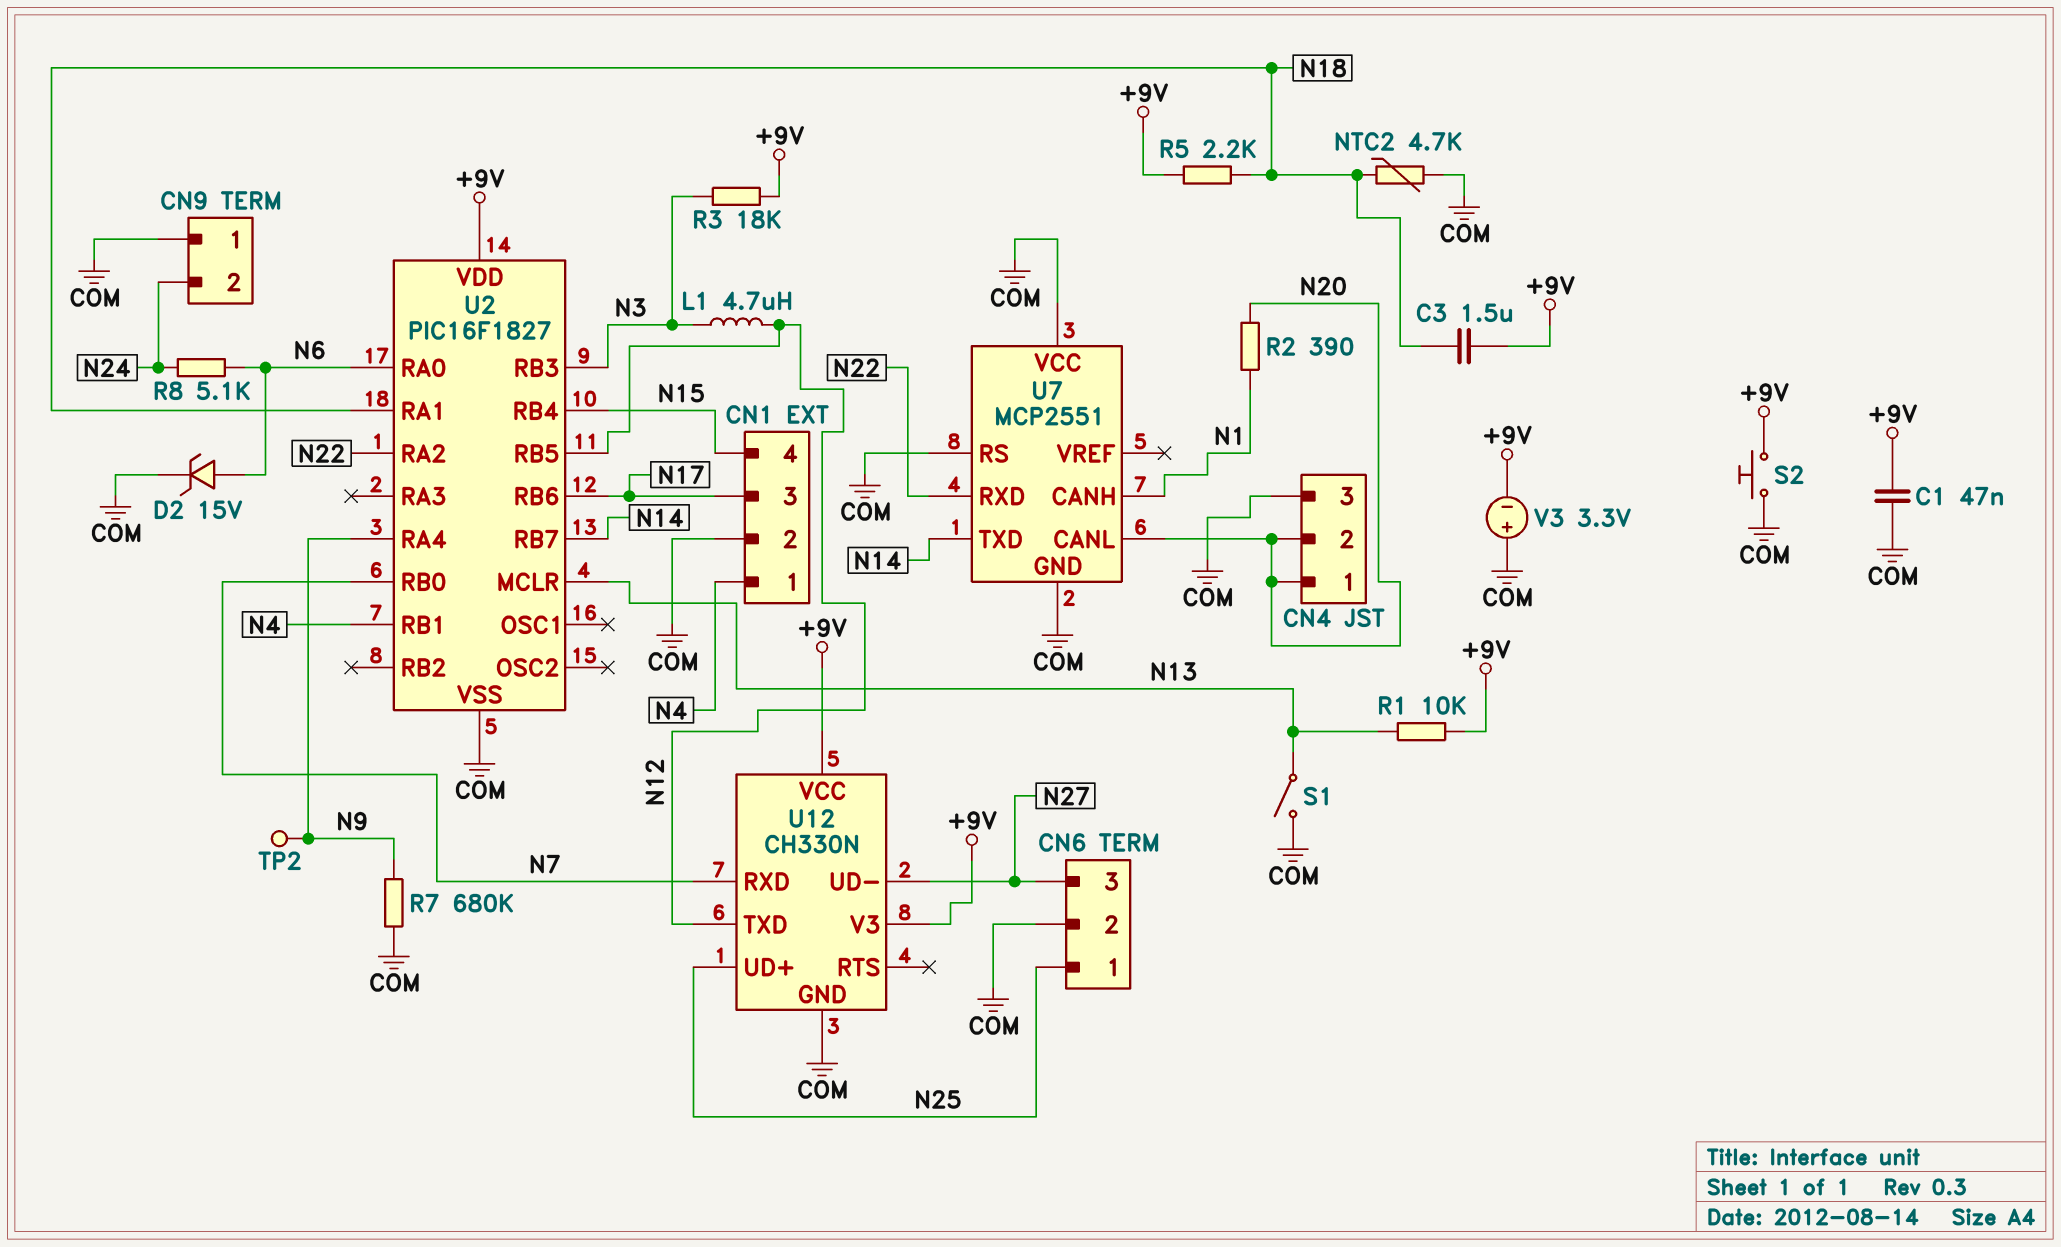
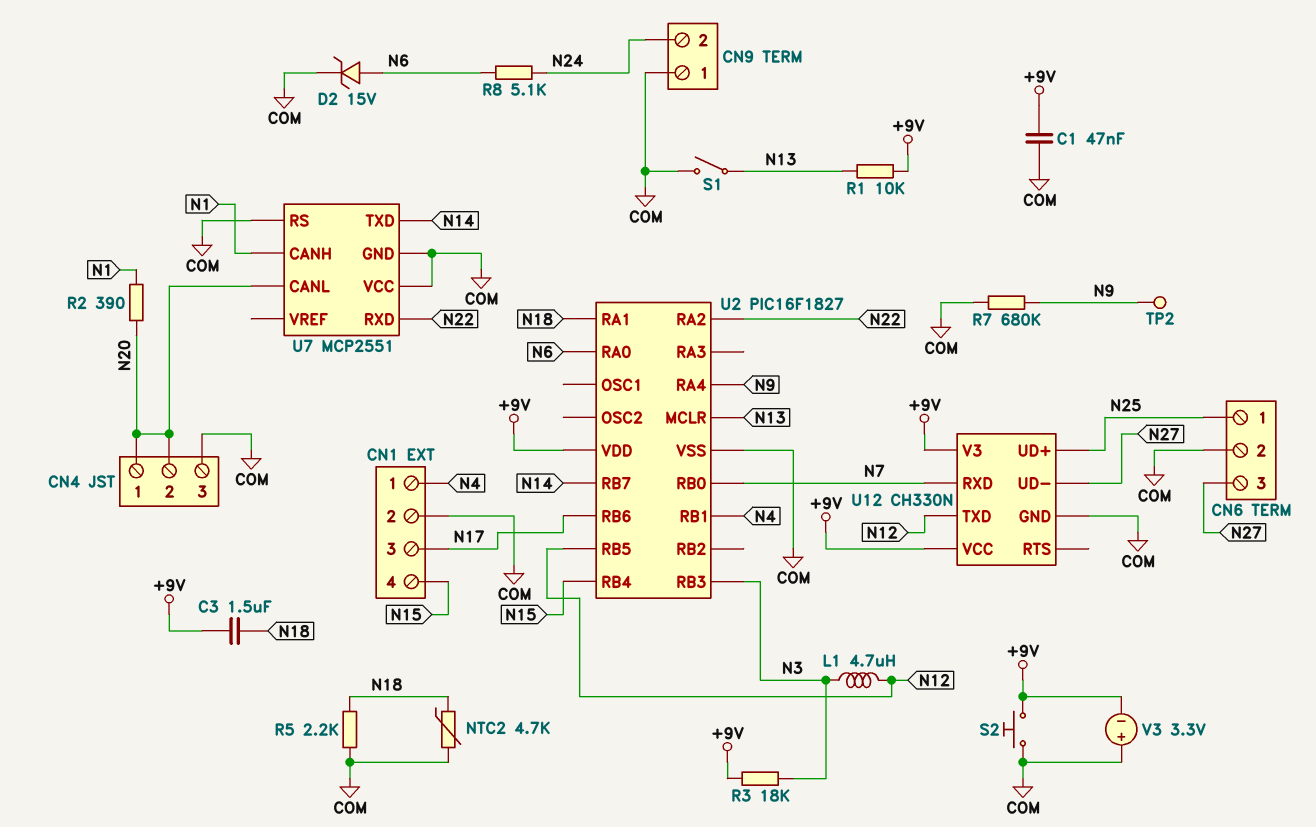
R5: 2.2k (+9V, N18) -> 2.2k (COM, N18)

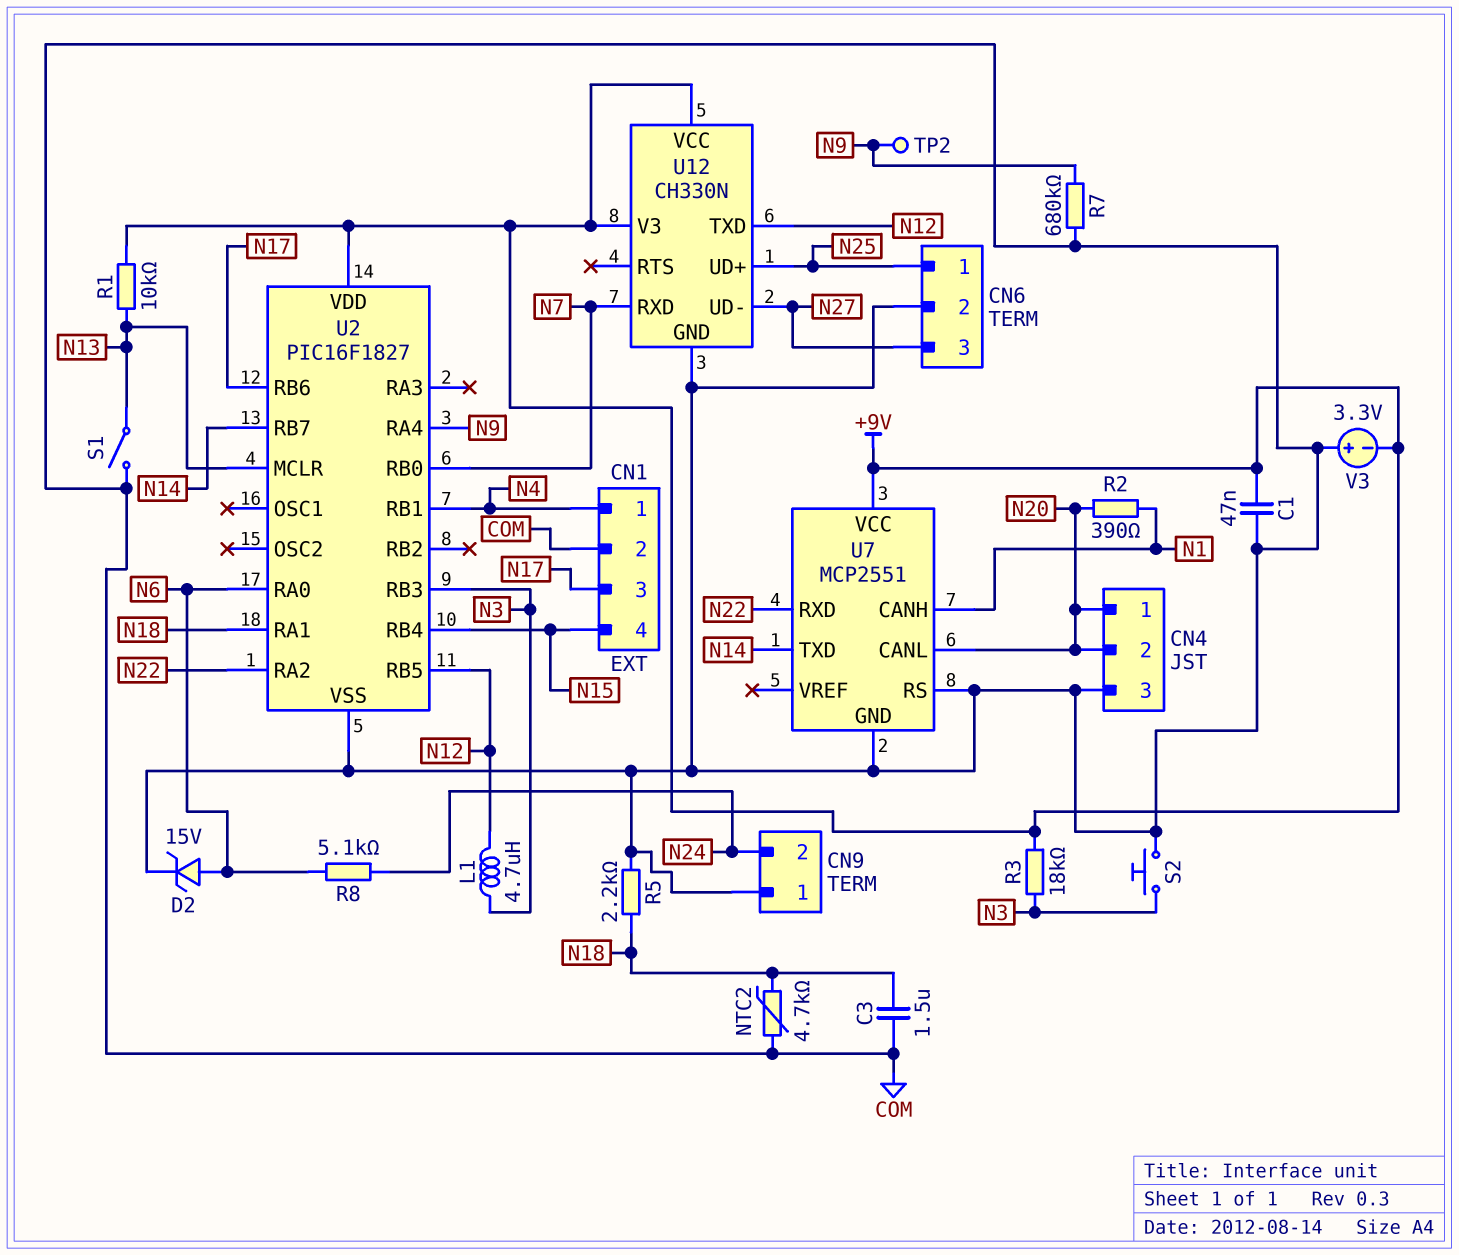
C3: 1.5uF (+9V, N18) -> 1.5uF (COM, N18)
S2: button (+9V, COM) -> button (COM, N3)
U7 pin VCC: COM -> +9V

